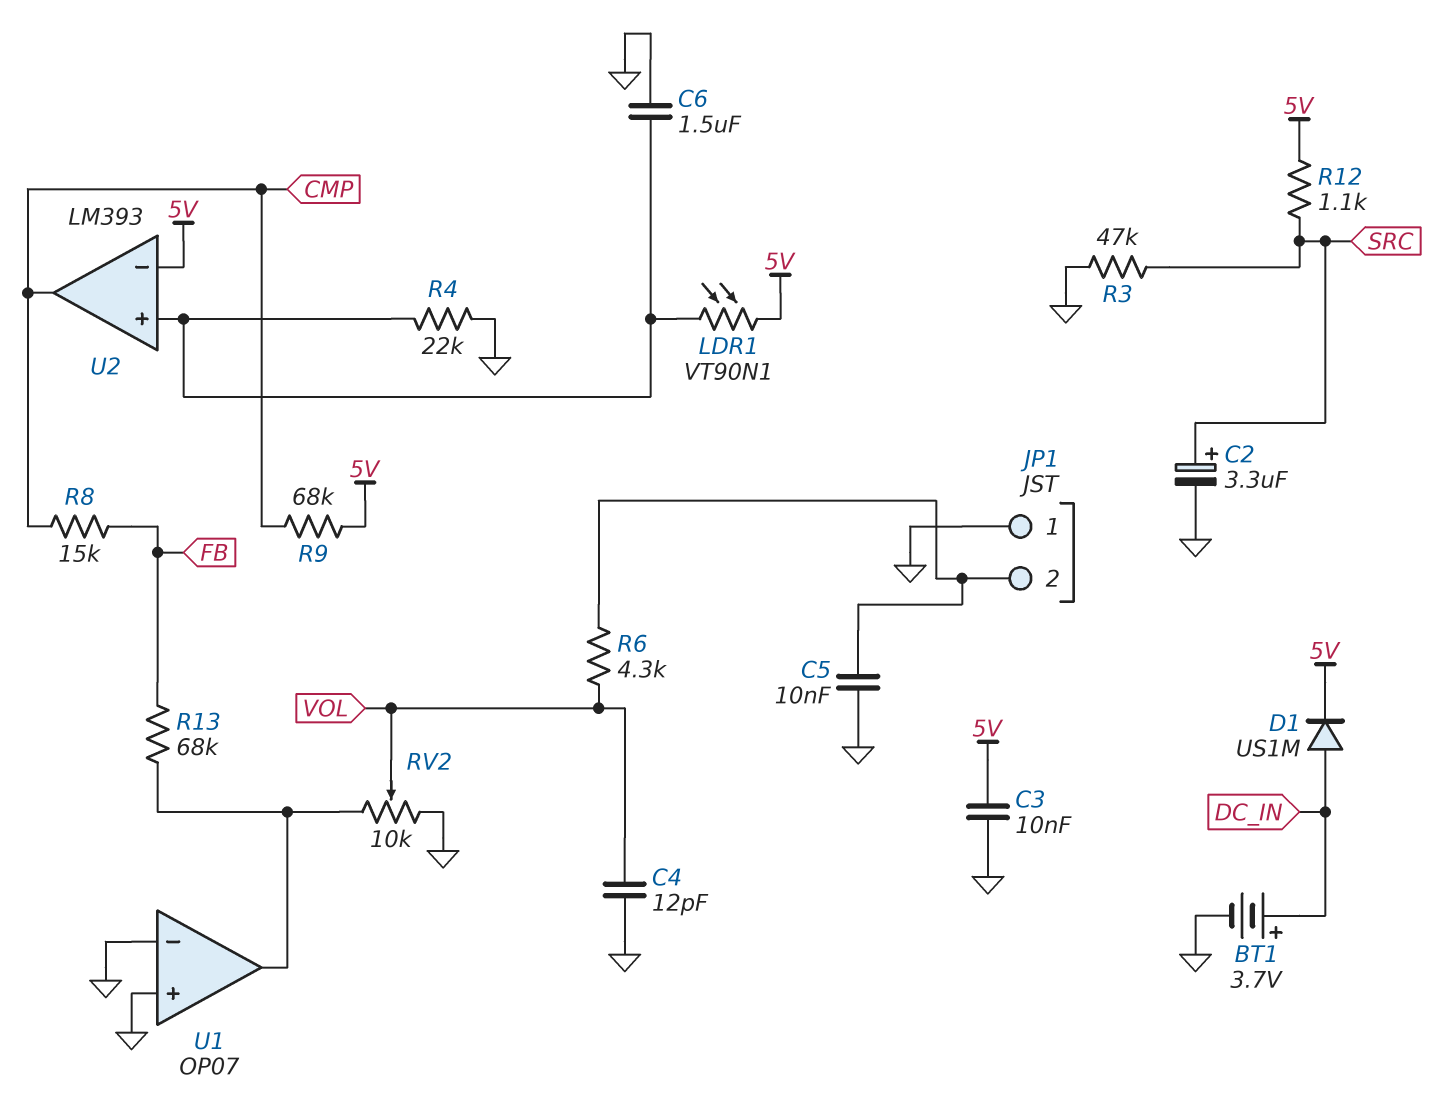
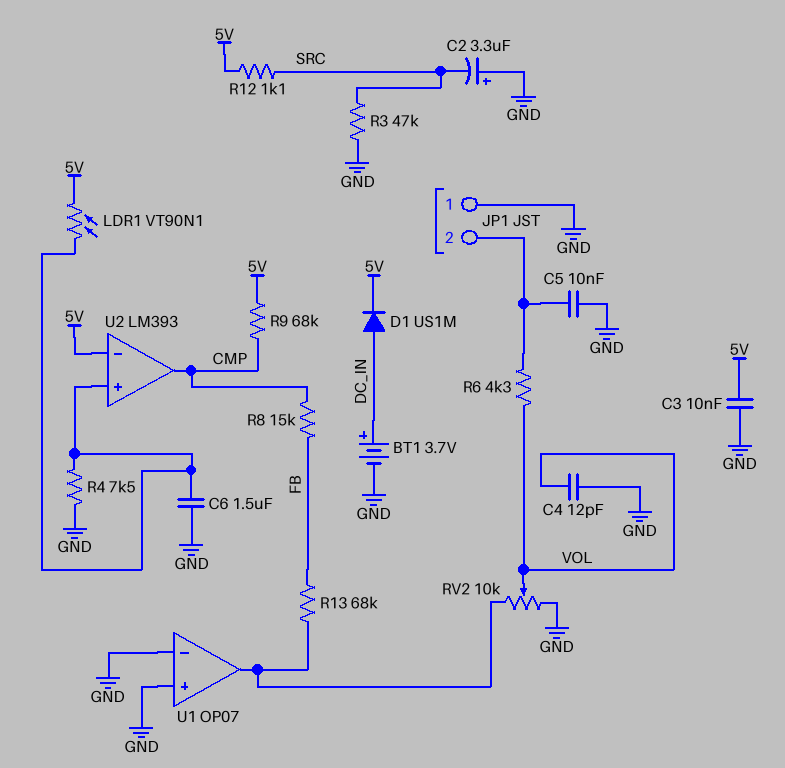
C2: 3.3uF (plus SRC, minus GND) -> 3.3uF (plus GND, minus SRC)
R4: 22k (GND, U2/in+) -> 7.5k (GND, U2/in+)

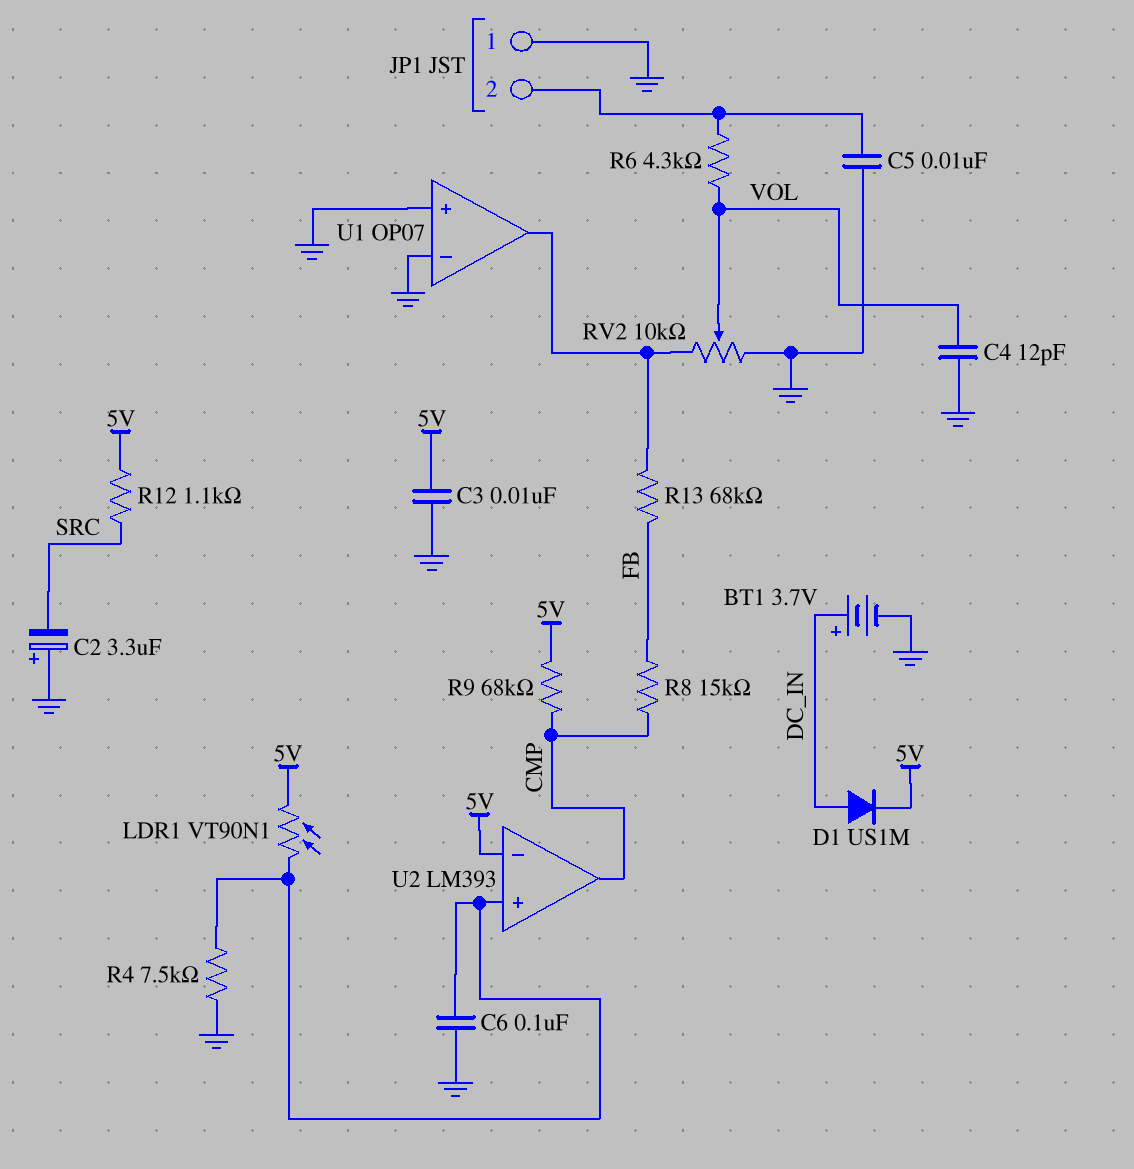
C6: 1.5uF (GND, U2/in+) -> 100nF (GND, U2/in+)
R3: 47k (GND, SRC) -> none

